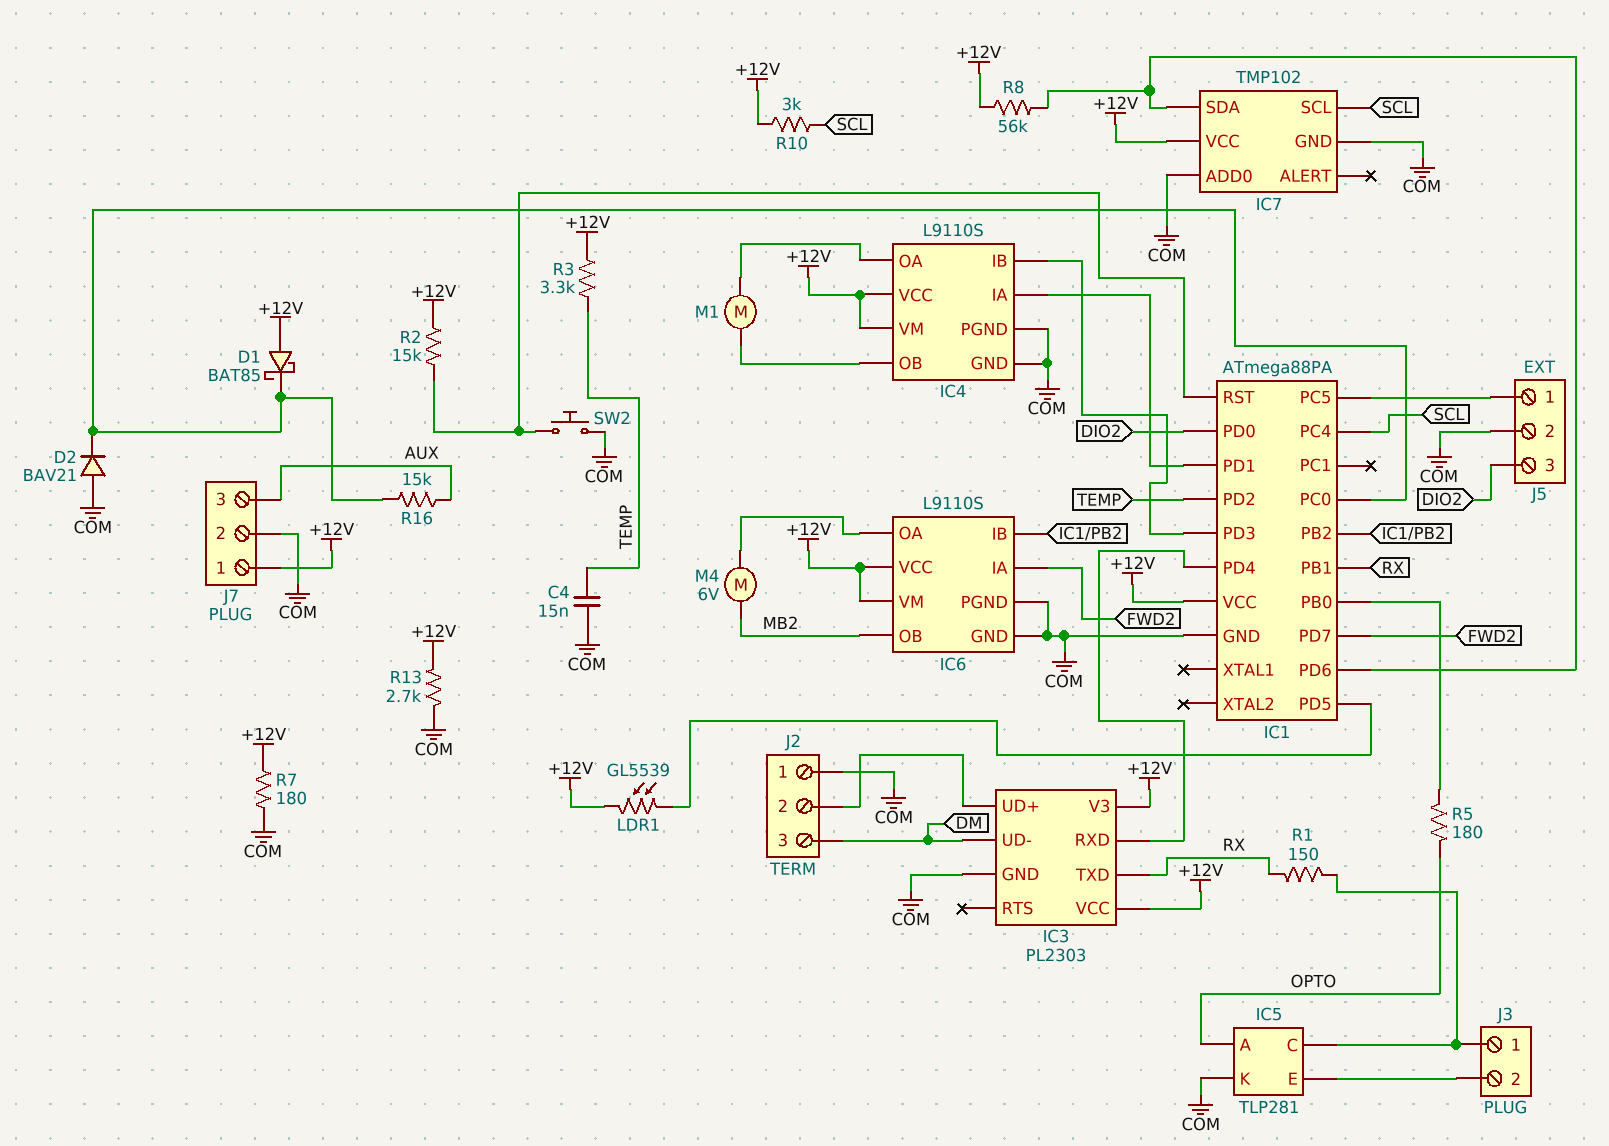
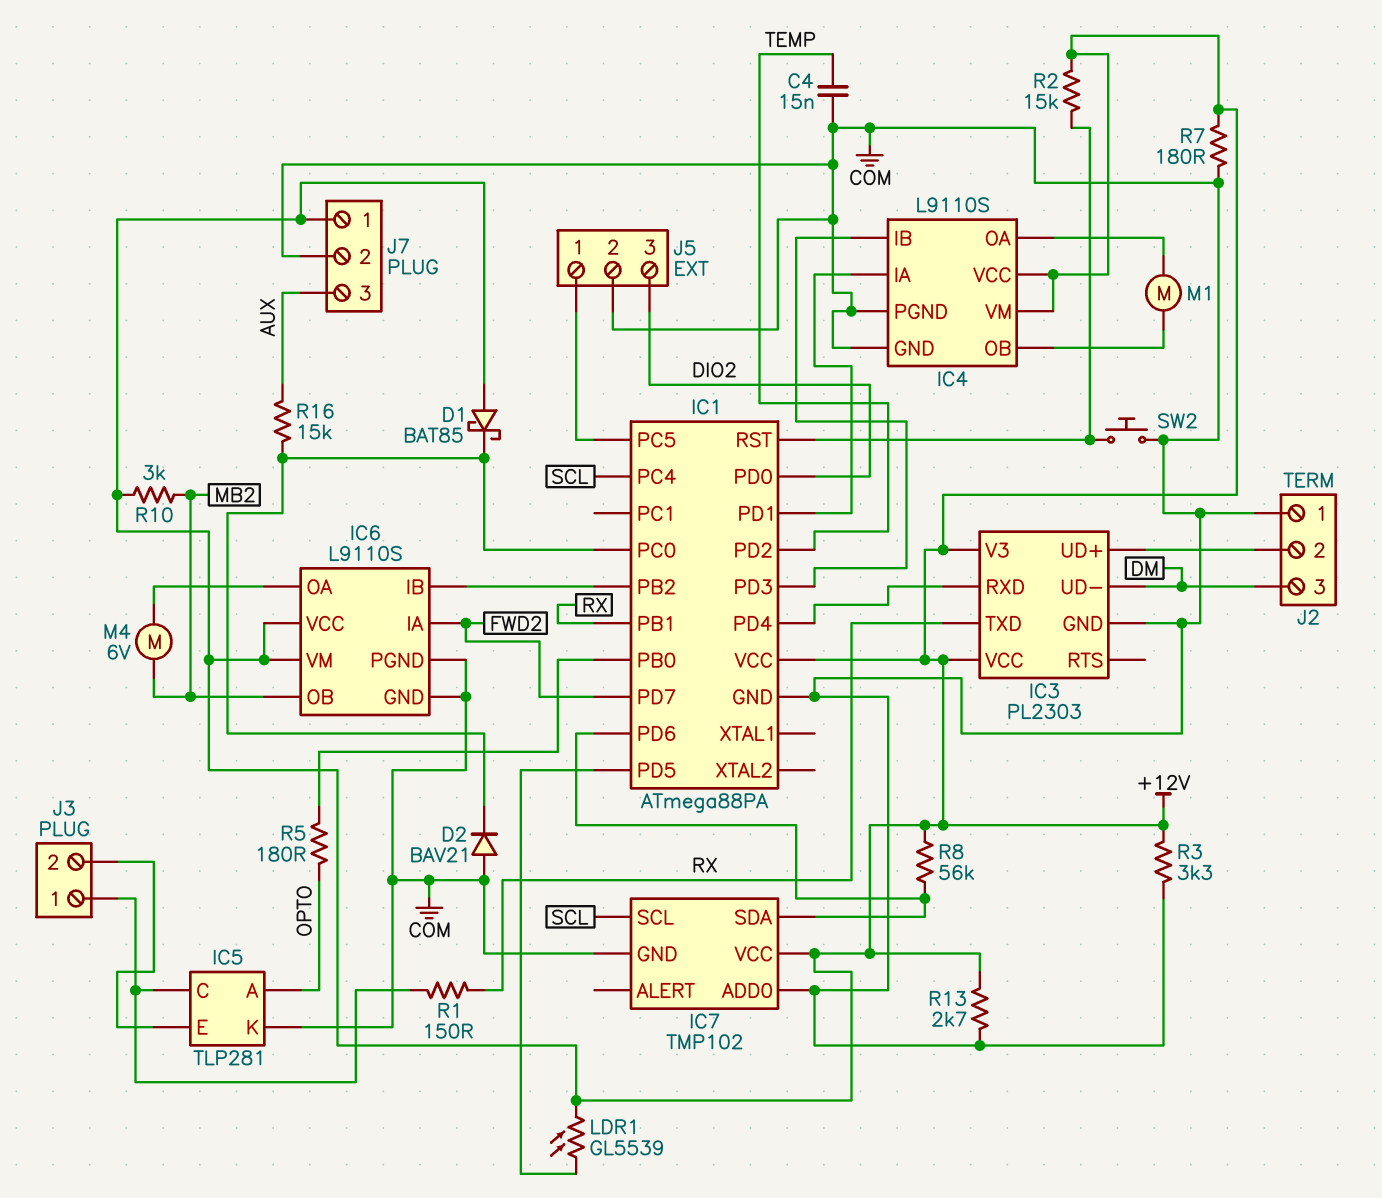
R3: 3.3k (+12V, TEMP) -> 3.3k (+12V, COM)
R10: 3k (+12V, SCL) -> 3k (+12V, MB2)

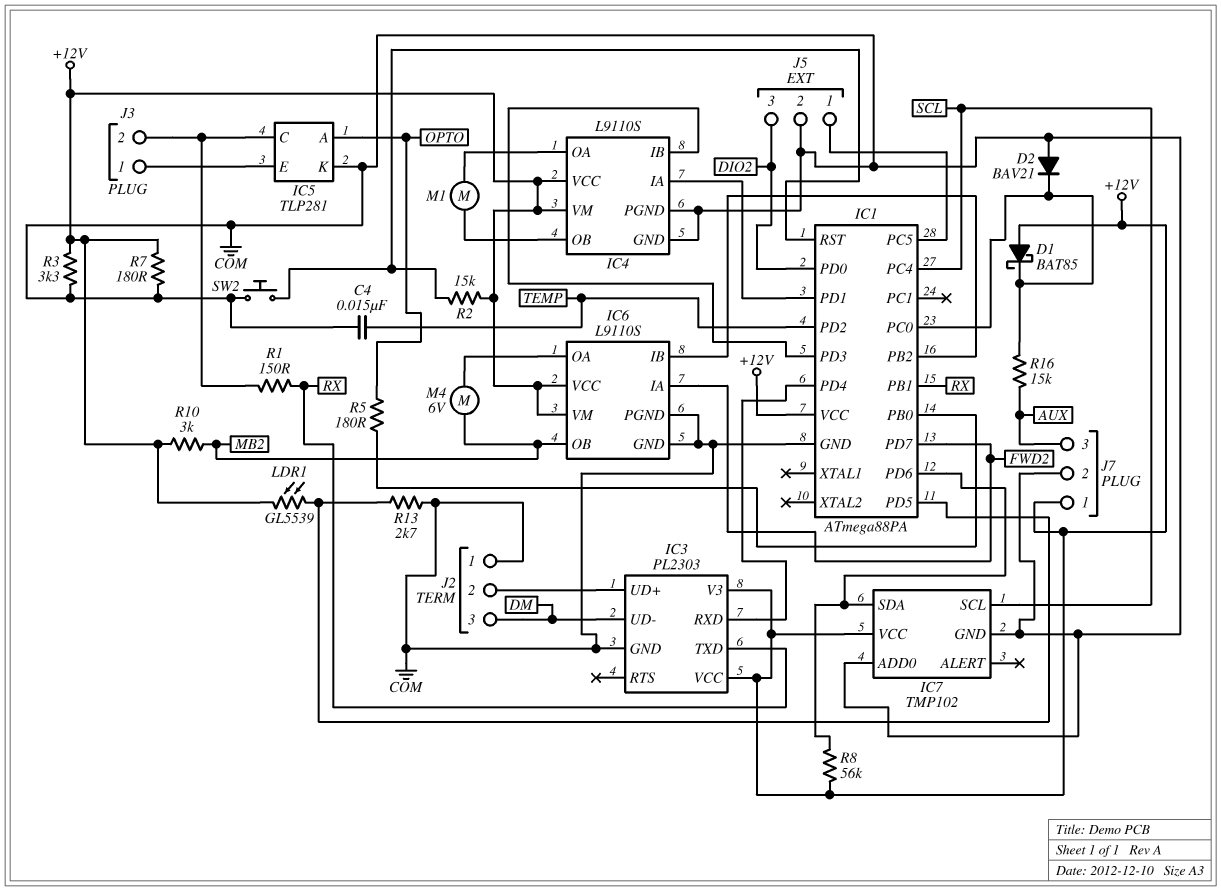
J3 pin 1: IC5/C -> IC5/E
J3 pin 2: IC5/E -> IC5/C
R13: 2.7k (+12V, COM) -> 2.7k (COM, IC1/PD5)

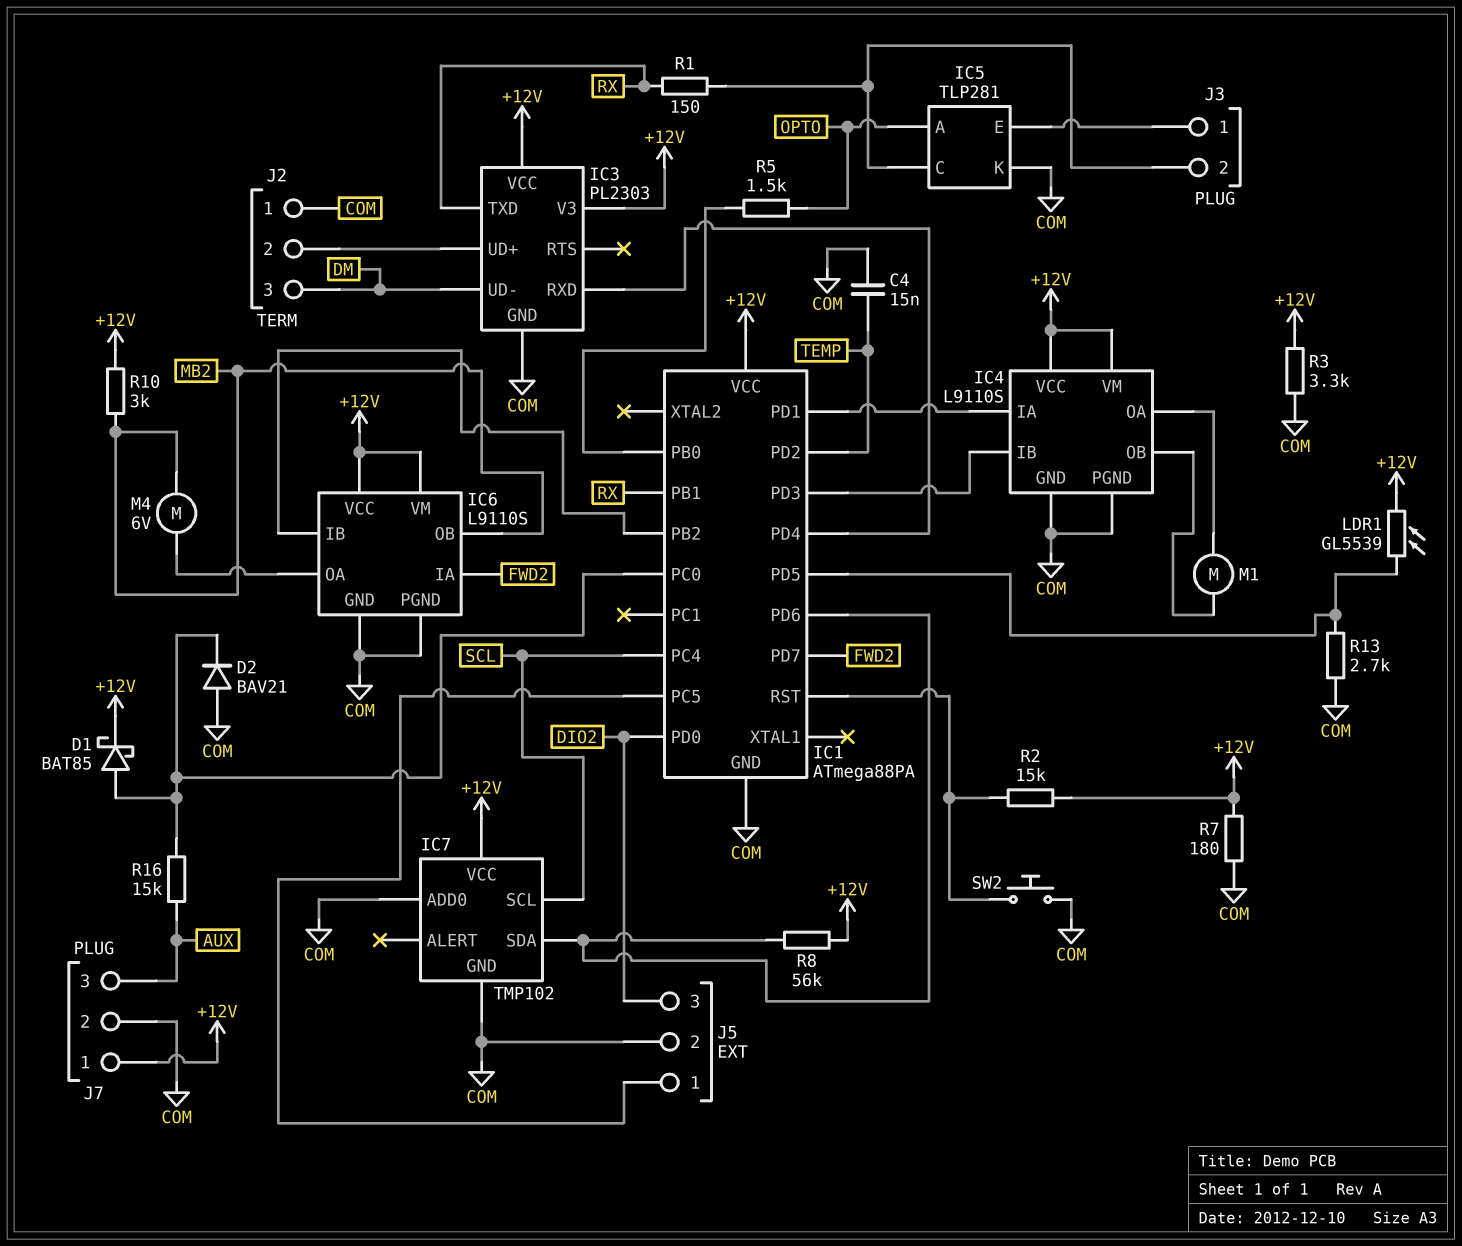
D1: schottky BAT85 (A +12V, K IC1/PC0) -> schottky BAT85 (A IC1/PC0, K +12V)
R5: 180 (IC1/PB0, OPTO) -> 1.5k (IC1/PB0, OPTO)

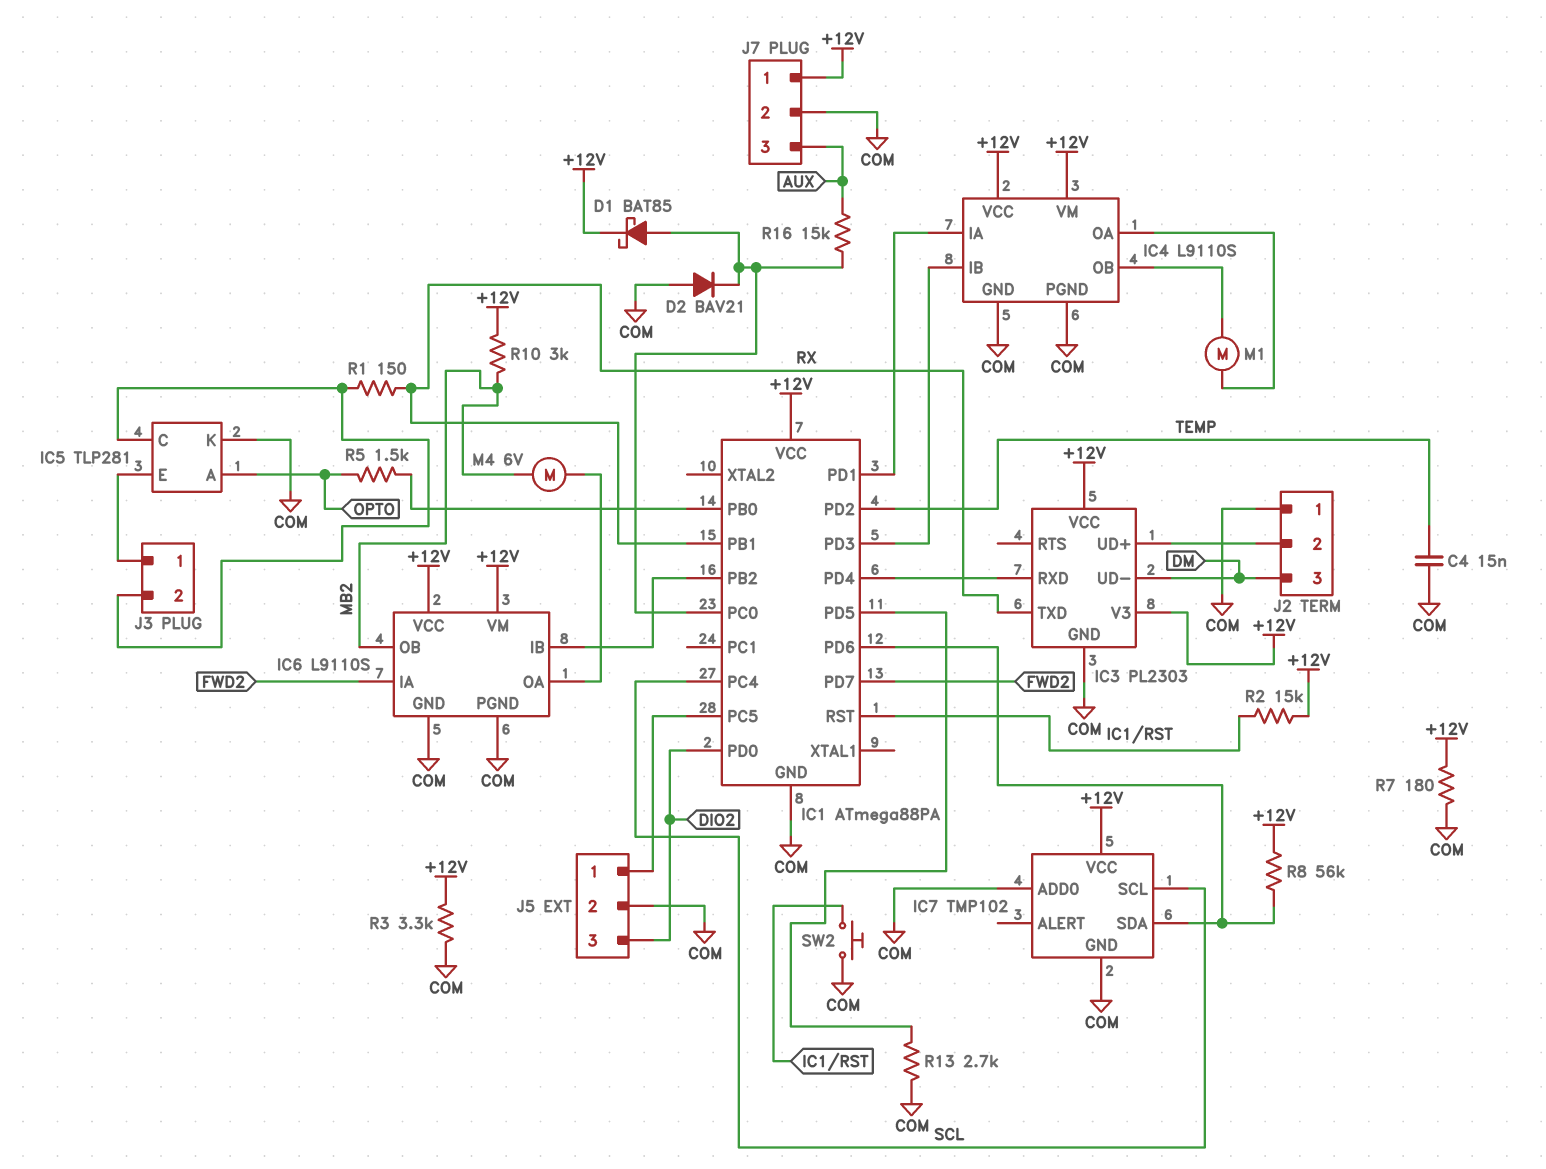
LDR1: GL5539 (+12V, IC1/PD5) -> none

